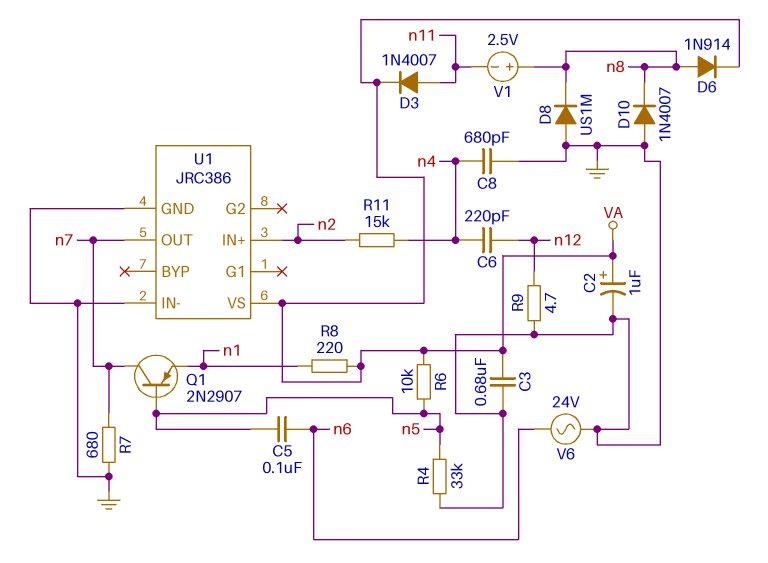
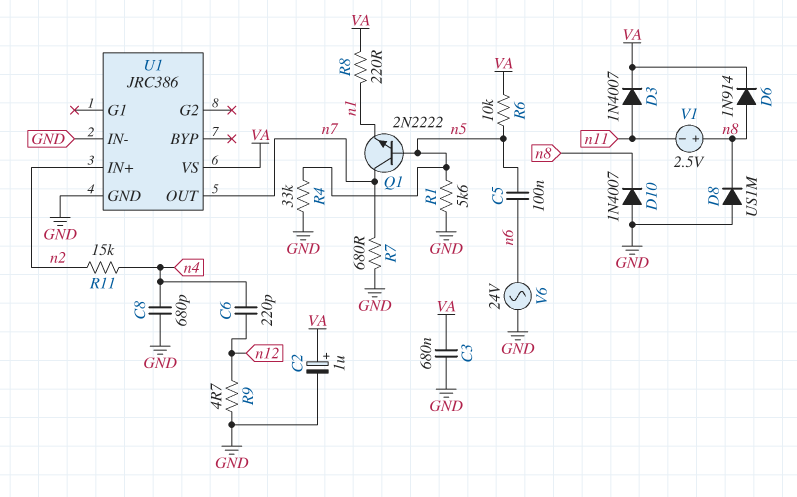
Q1: PNP 2N2907 (B n5, C n7, E n1) -> NPN 2N2222 (B n5, C n7, E n1)
R1: none -> 5.6k (GND, n5)

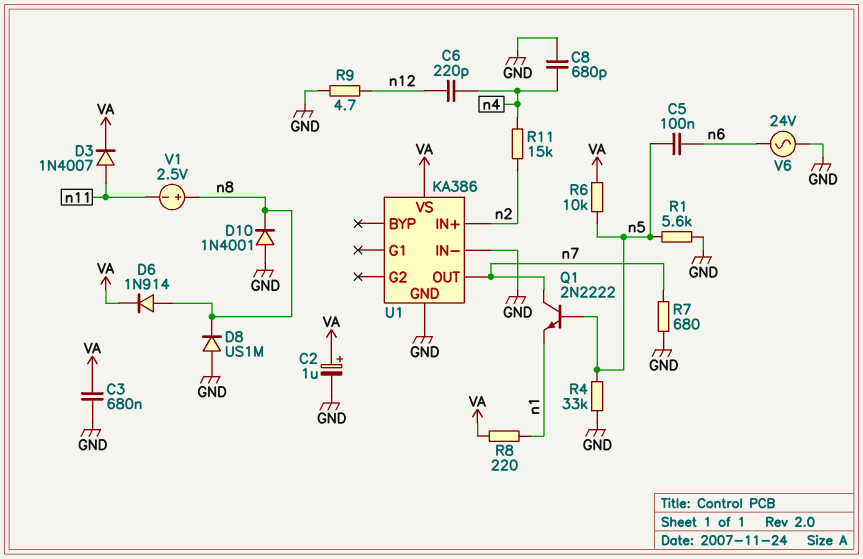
D10: diode 1N4007 (A GND, K n8) -> diode 1N4001 (A GND, K n8)
U1: JRC386 -> KA386

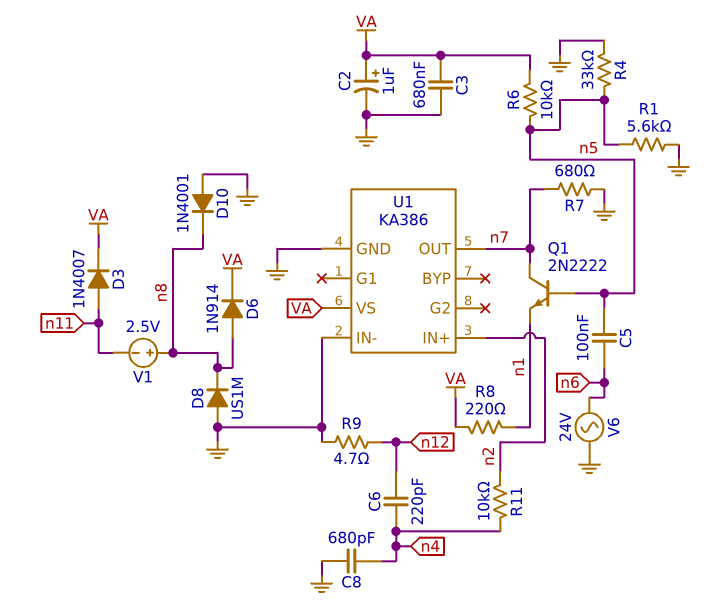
R11: 15k (n2, n4) -> 10k (n2, n4)

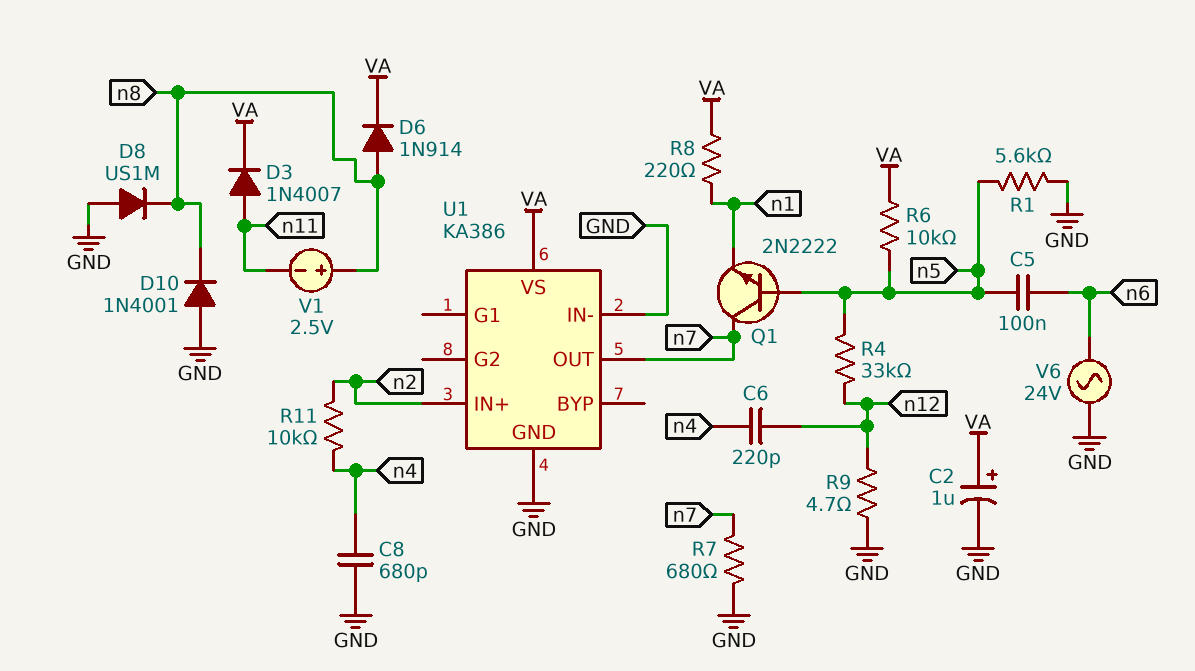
C3: 680nF (GND, VA) -> none
R4: 33k (GND, n5) -> 33k (n5, n12)

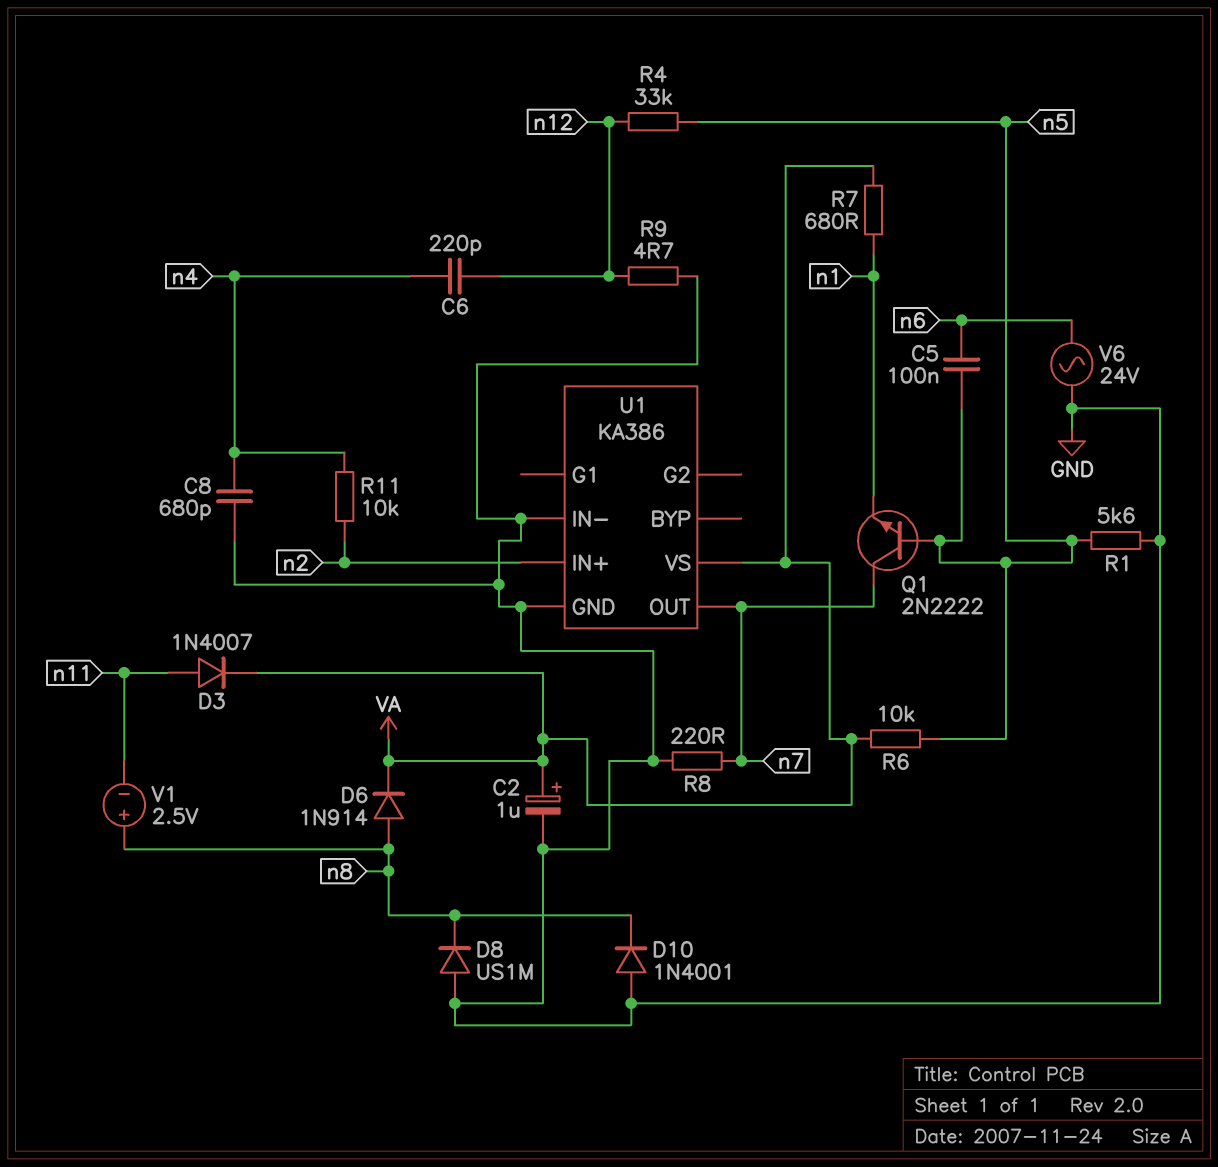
R7: 680 (GND, n7) -> 680 (VA, n1)
R8: 220 (VA, n1) -> 220 (GND, n7)

